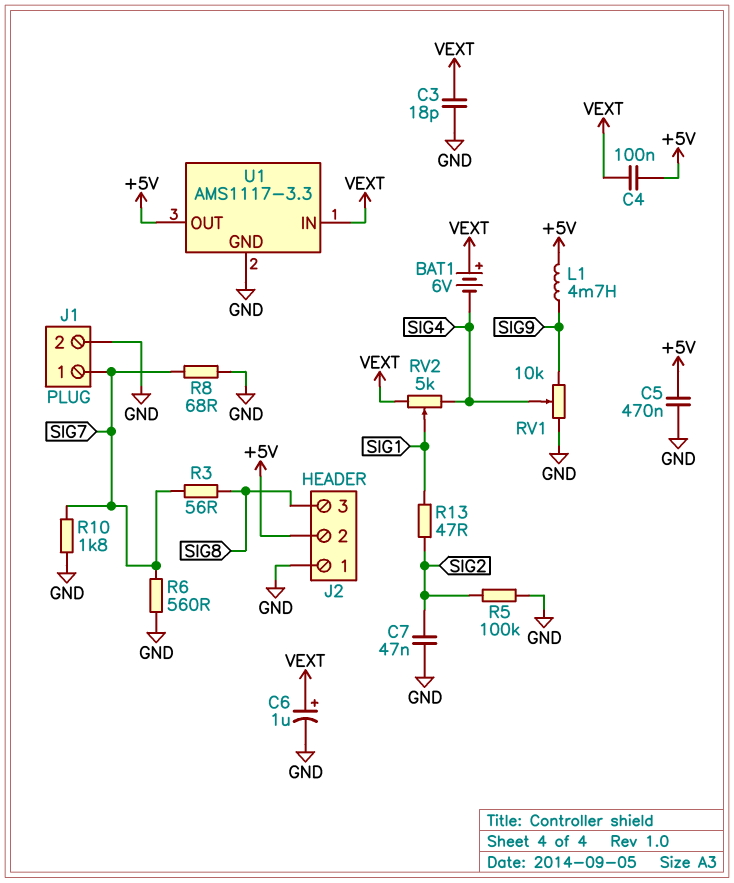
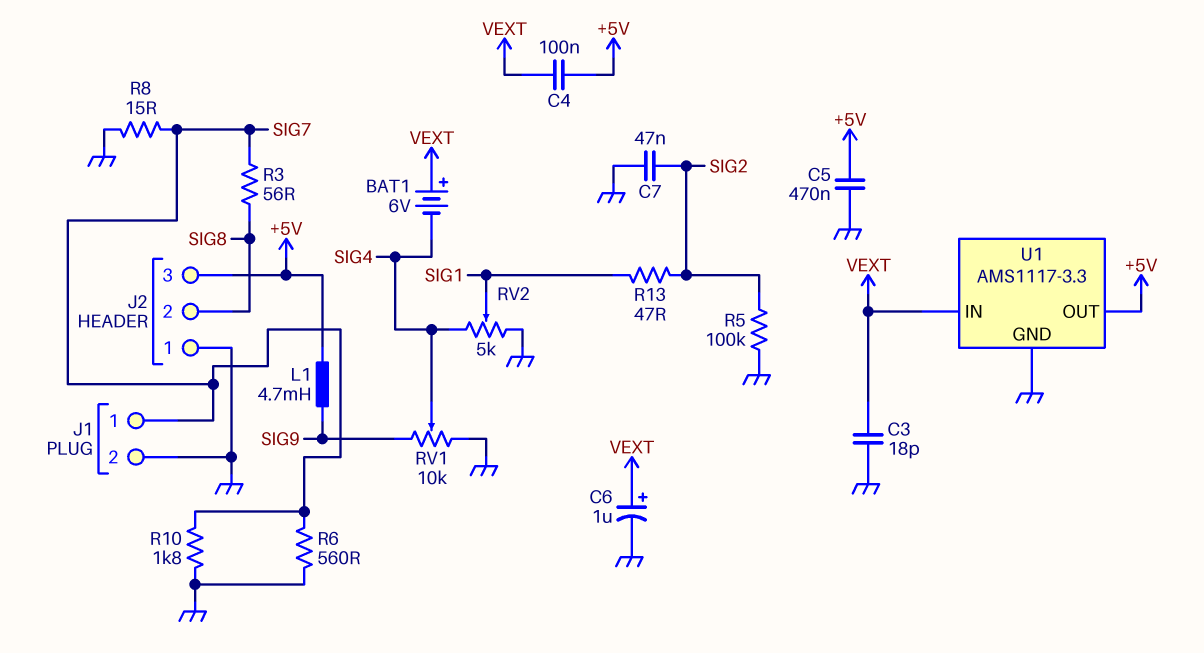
J2 pin 2: +5V -> SIG8
J2 pin 3: SIG8 -> +5V
R8: 68 (GND, SIG7) -> 15 (GND, SIG7)
RV2: 5k (SIG4, VEXT, wiper SIG1) -> 5k (GND, SIG4, wiper SIG1)

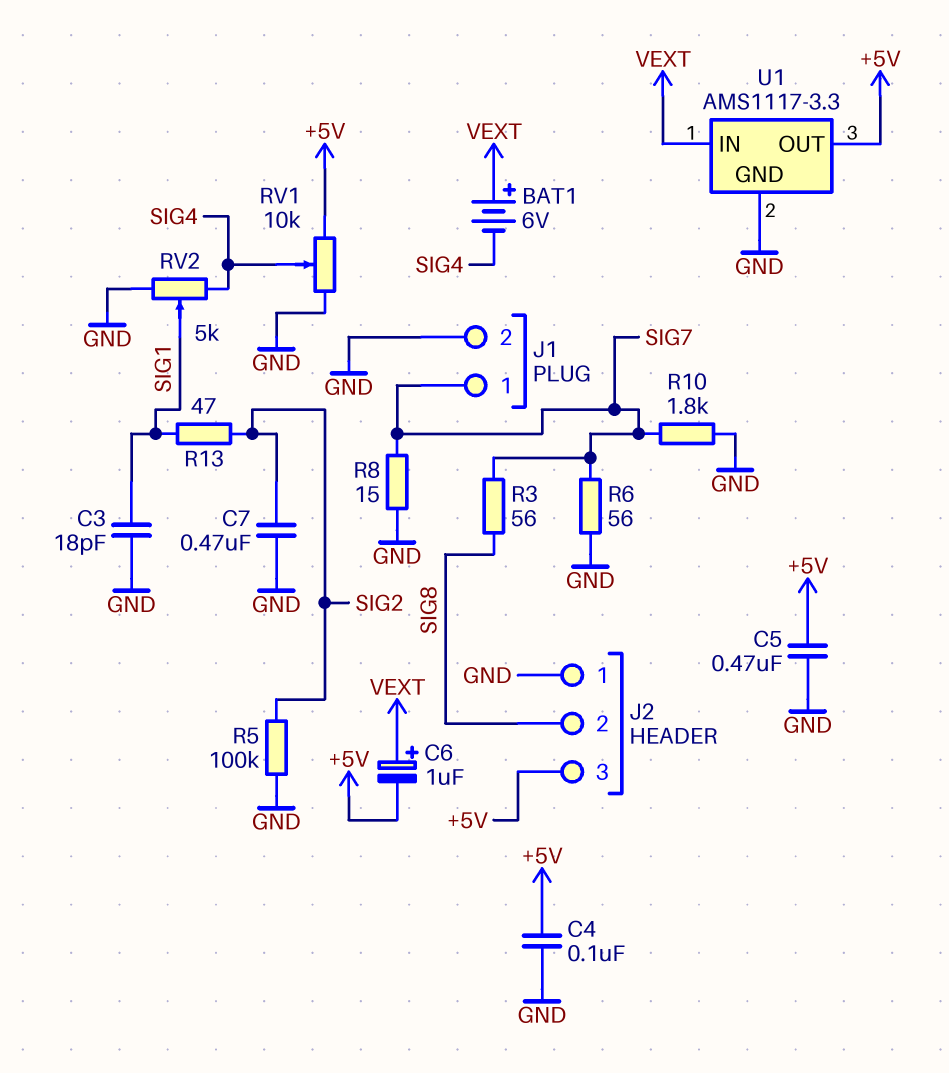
C3: 18pF (GND, VEXT) -> 18pF (GND, SIG1)
C4: 100nF (+5V, VEXT) -> 100nF (+5V, GND)
C6: 1uF (plus VEXT, minus GND) -> 1uF (plus VEXT, minus +5V)
C7: 47nF (GND, SIG2) -> 470nF (GND, SIG2)
L1: 4.7mH (+5V, SIG9) -> none
R6: 560 (GND, SIG7) -> 56 (GND, SIG7)
RV1: 10k (GND, SIG9, wiper SIG4) -> 10k (+5V, GND, wiper SIG4)

